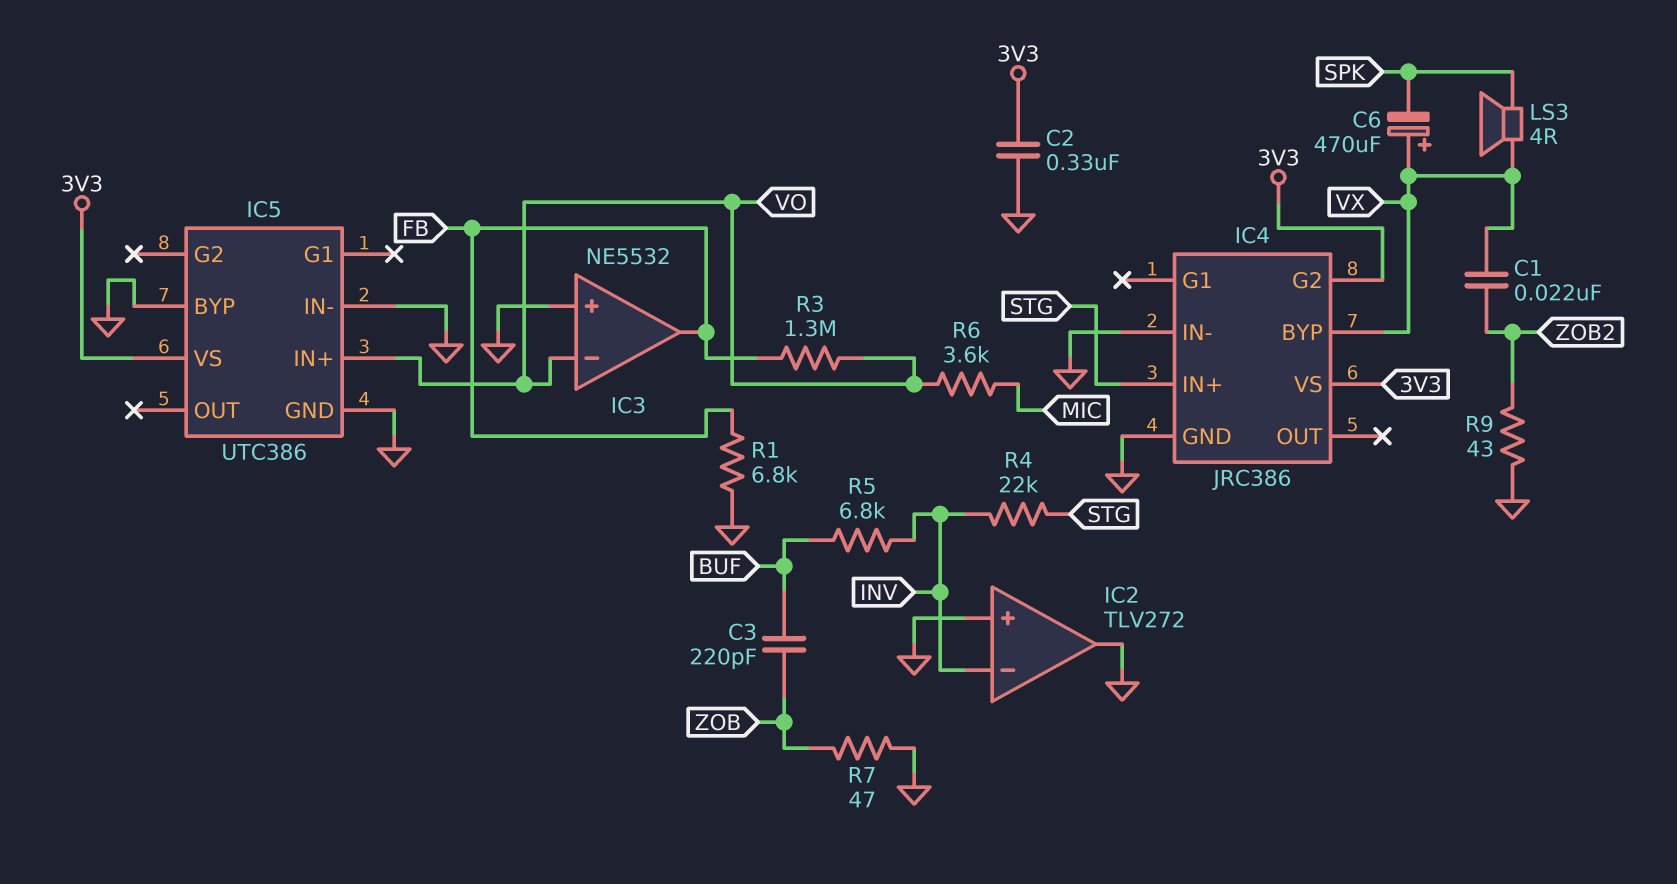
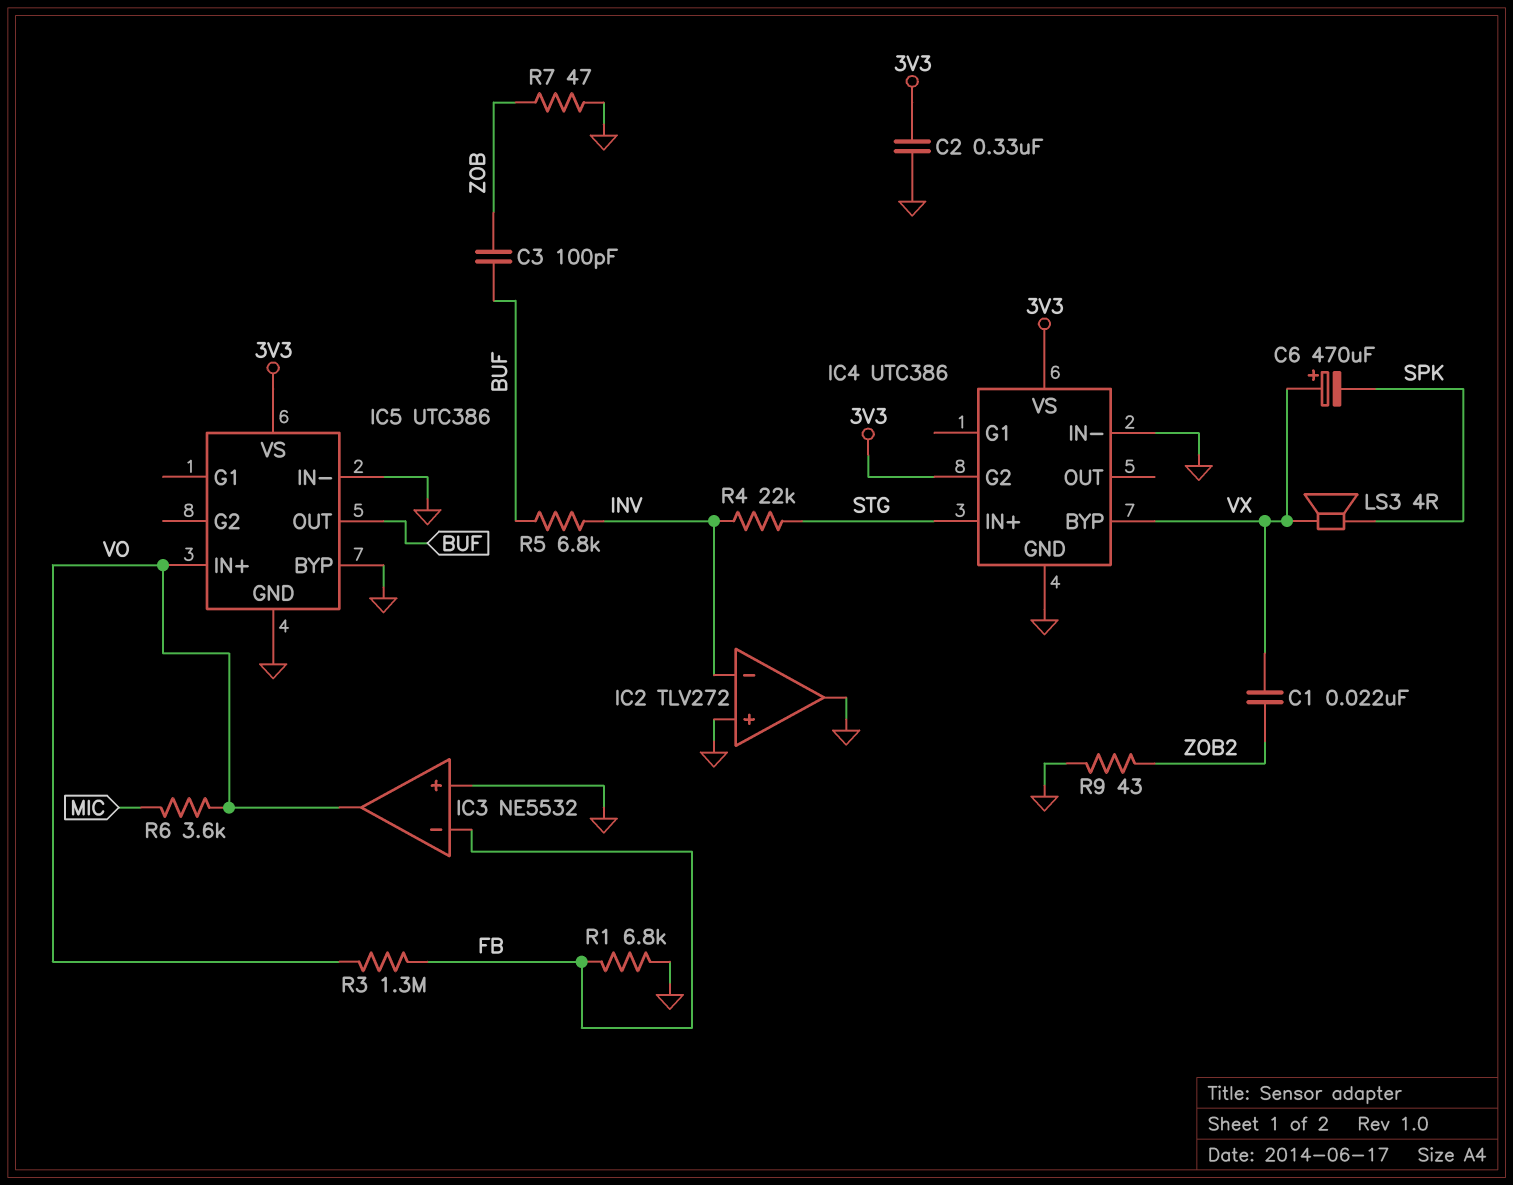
C3: 220pF (BUF, ZOB) -> 100pF (BUF, ZOB)
IC3 pin in-: VO -> FB
IC3 pin out: FB -> VO
IC4: JRC386 -> UTC386
IC5 pin OUT: none -> BUF

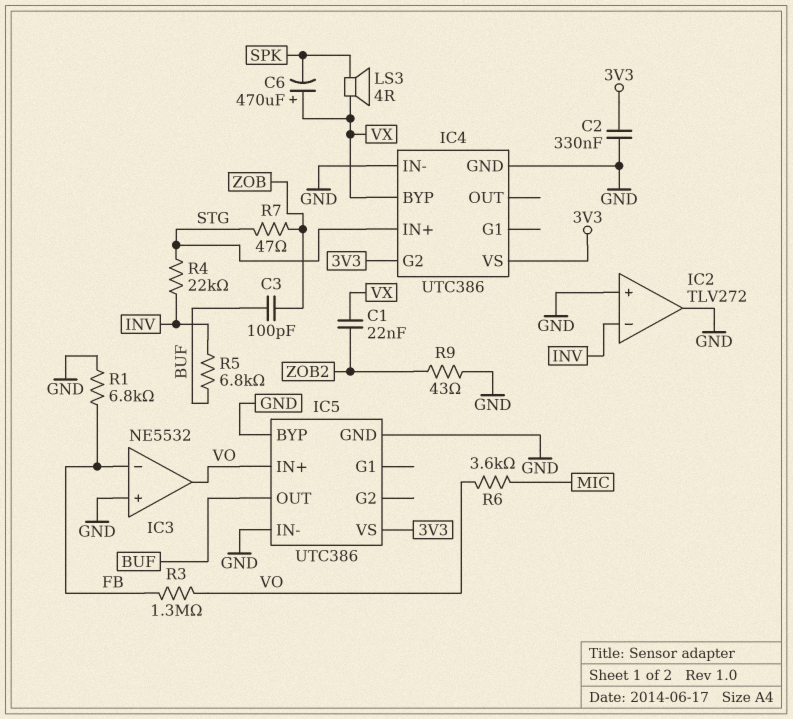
R7: 47 (GND, ZOB) -> 47 (STG, ZOB)

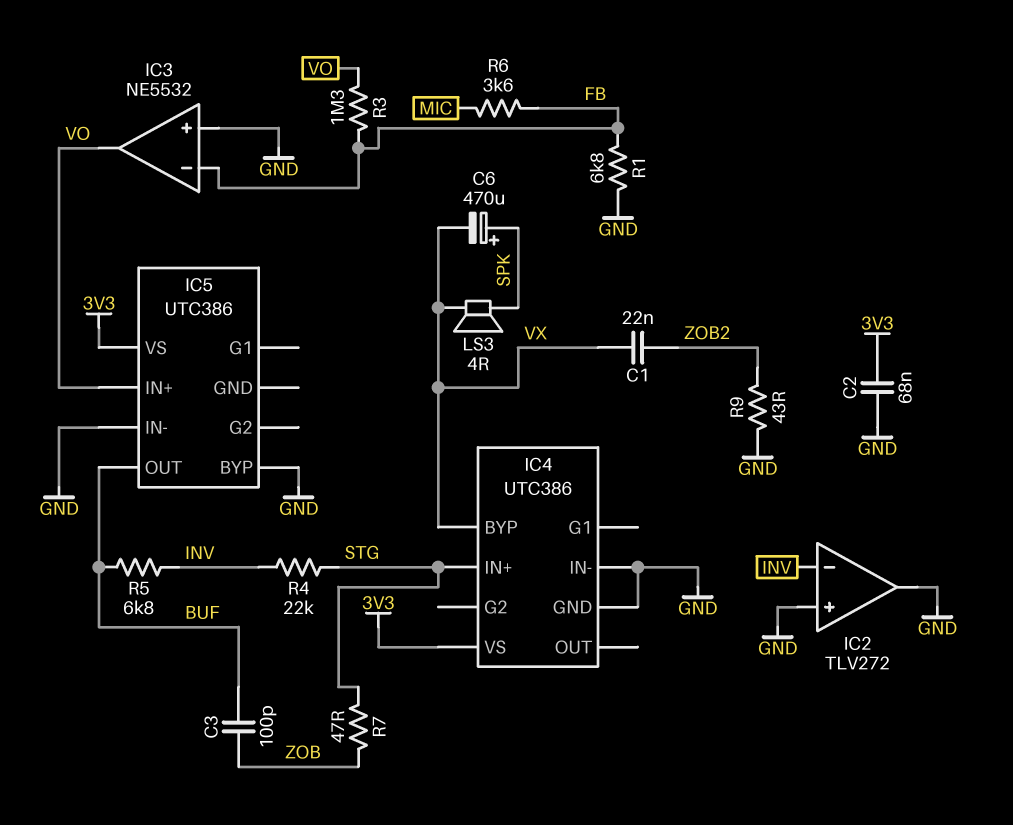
C2: 330nF (3V3, GND) -> 68nF (3V3, GND)
C6: 470uF (plus VX, minus SPK) -> 470uF (plus SPK, minus VX)
IC4 pin G2: 3V3 -> none
IC5 pin GND: GND -> none
R6: 3.6k (MIC, VO) -> 3.6k (FB, MIC)

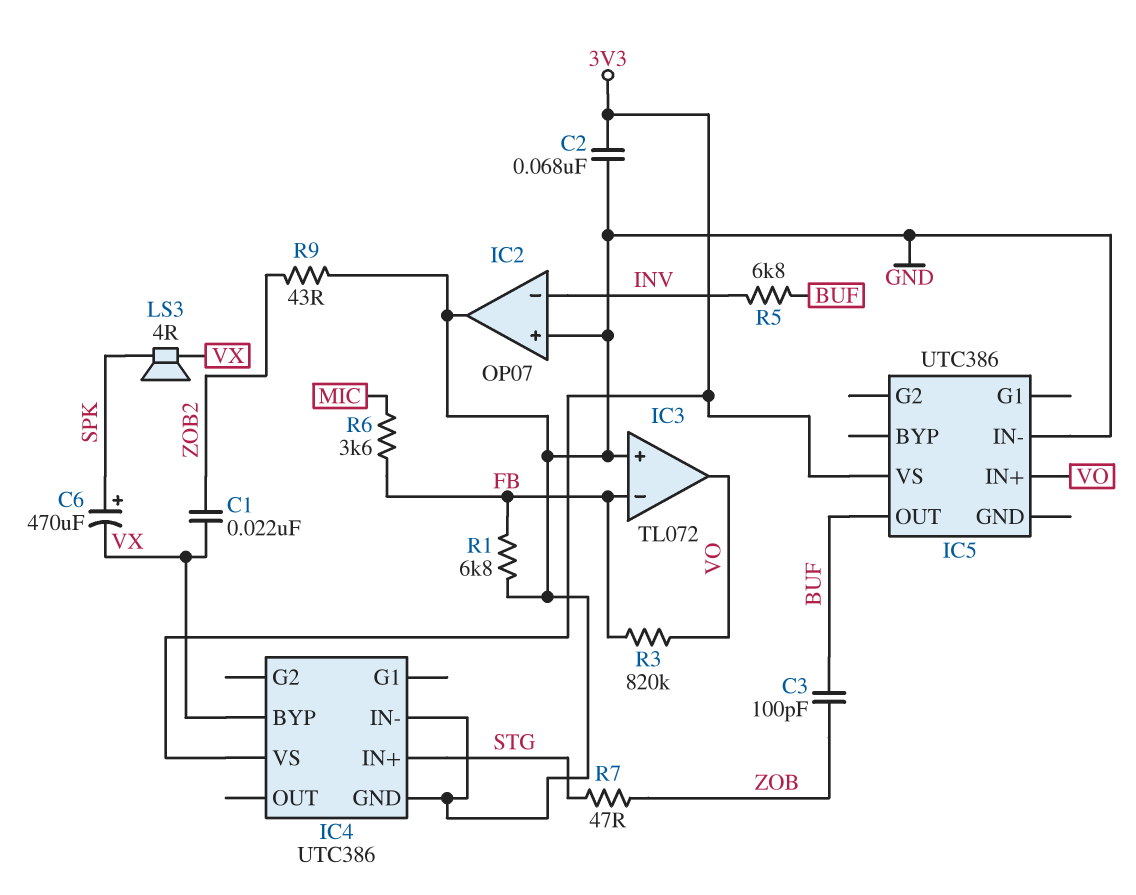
IC2: TLV272 -> OP07
IC3: NE5532 -> TL072
IC5 pin BYP: GND -> none
R3: 1.3M (FB, VO) -> 820k (FB, VO)
R4: 22k (INV, STG) -> none

